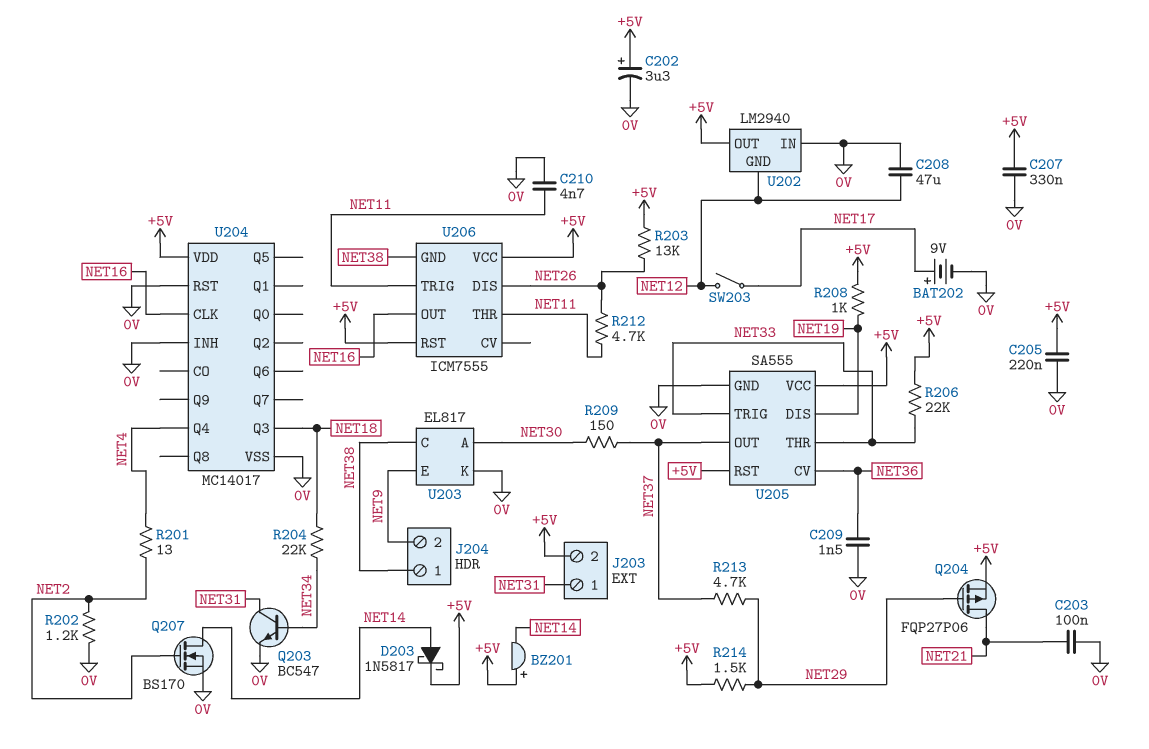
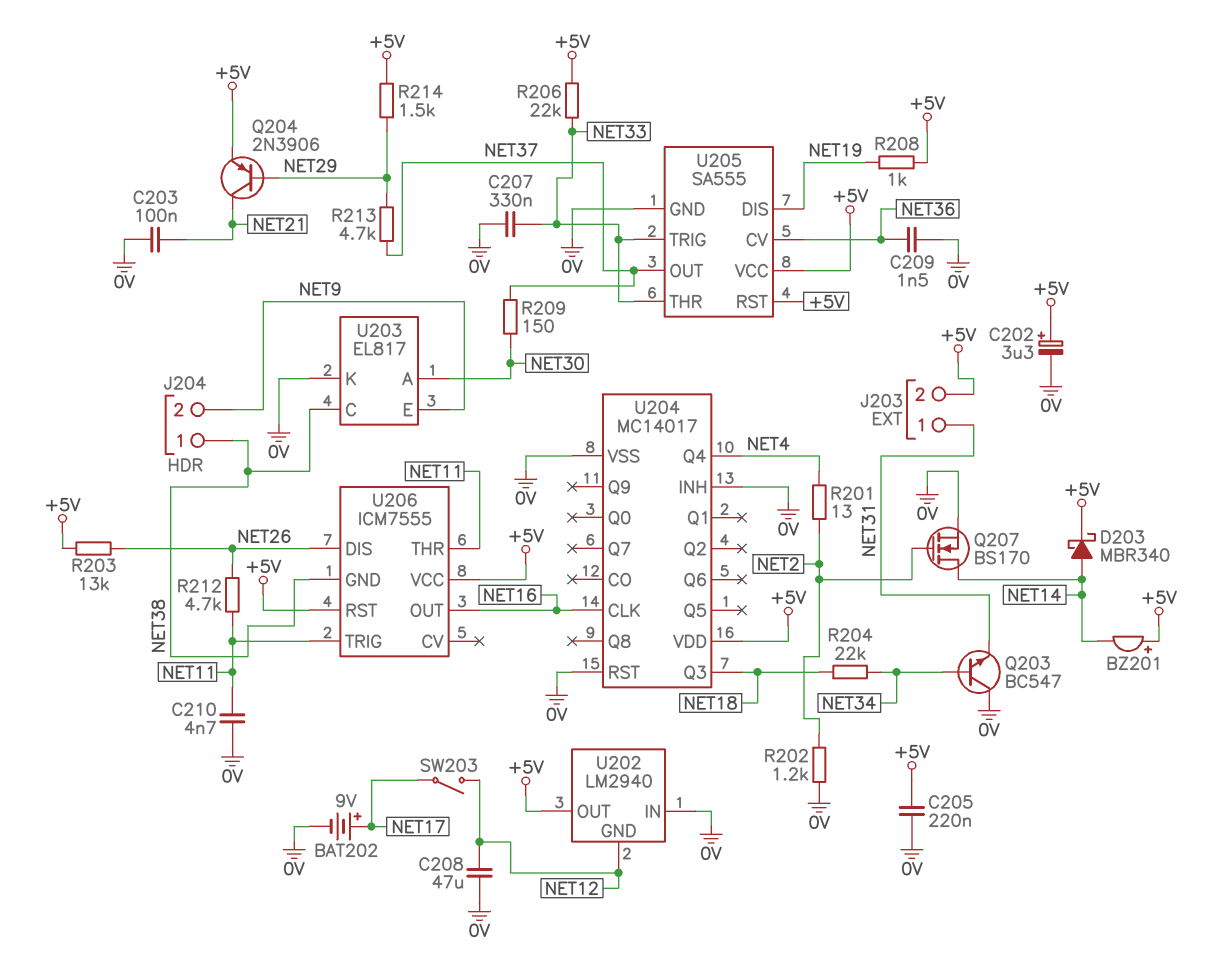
C207: 330nF (+5V, 0V) -> 330nF (0V, NET33)
D203: schottky 1N5817 (A NET14, K +5V) -> schottky MBR340 (A NET14, K +5V)
Q203: NPN BC547 (B NET34, C NET31, E 0V) -> NPN BC547 (B NET34, C 0V, E NET31)
Q204: PMOS FQP27P06 (G NET29, D NET21, S +5V) -> PNP 2N3906 (B NET29, C NET21, E +5V)

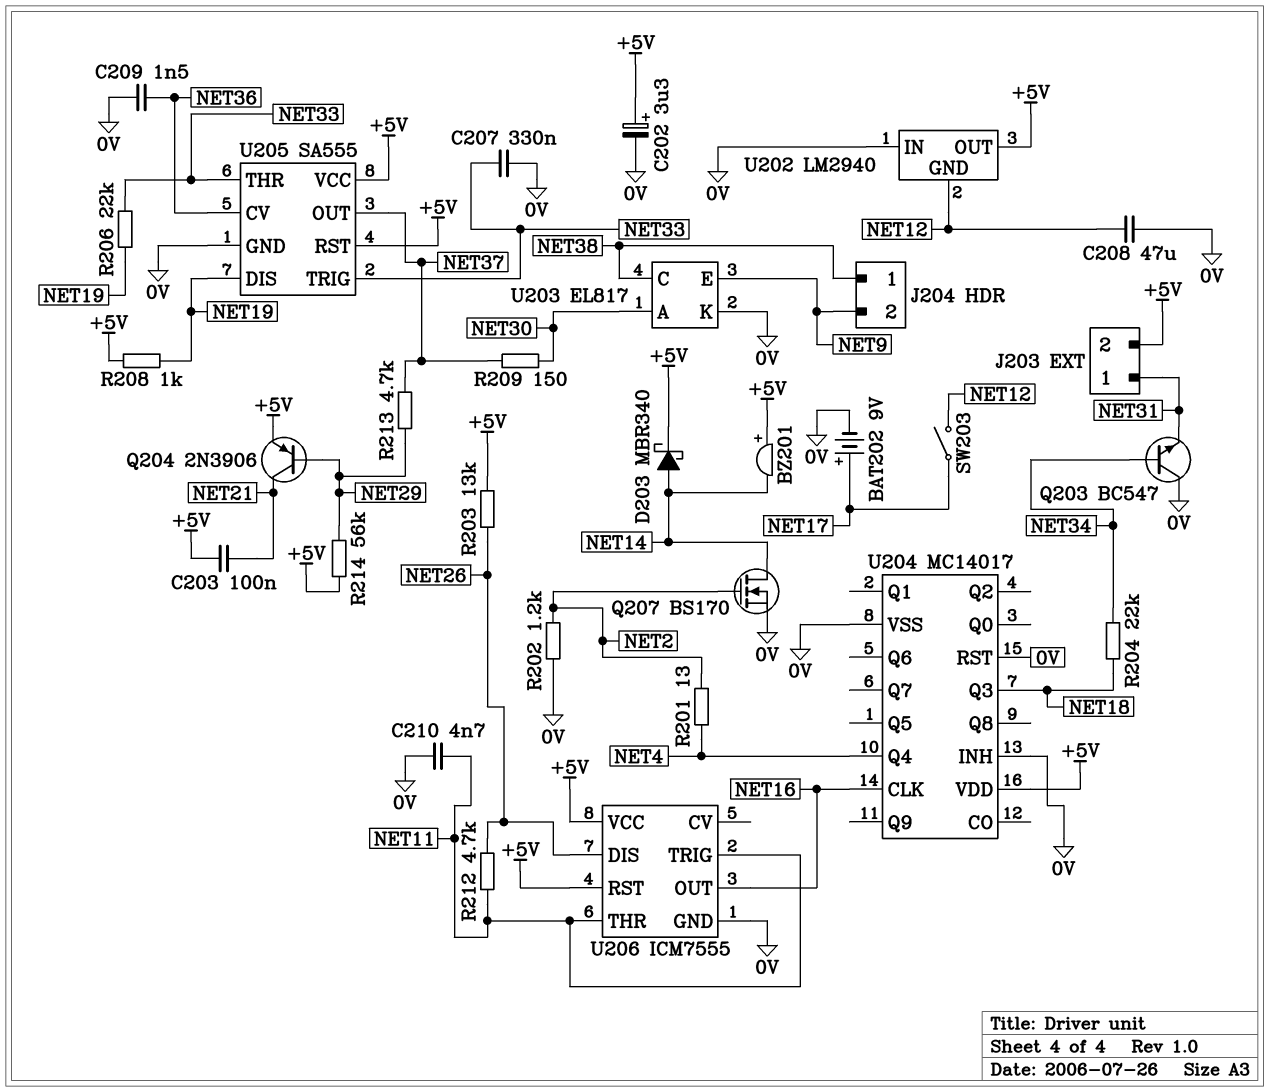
C203: 100nF (0V, NET21) -> 100nF (+5V, NET21)
C205: 220nF (+5V, 0V) -> none
R206: 22k (+5V, NET33) -> 22k (NET19, NET33)
R214: 1.5k (+5V, NET29) -> 56k (+5V, NET29)
U206 pin GND: NET38 -> 0V

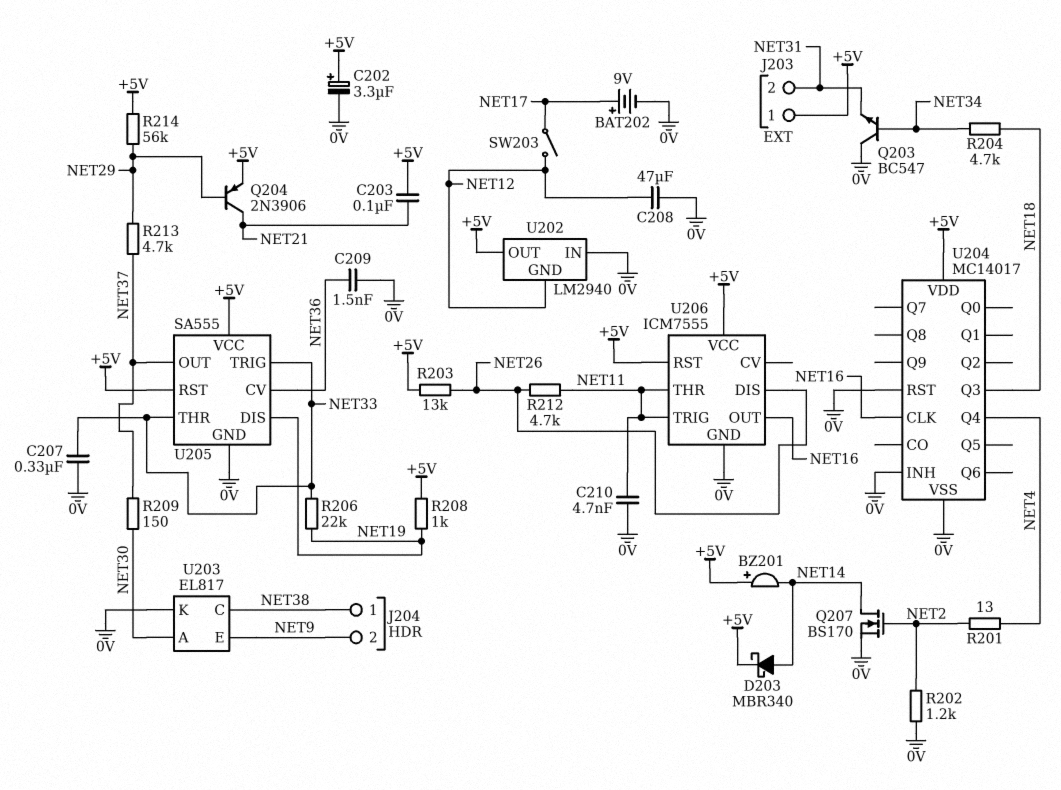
J203 pin 1: NET31 -> +5V
J203 pin 2: +5V -> NET31
R204: 22k (NET18, NET34) -> 4.7k (NET18, NET34)

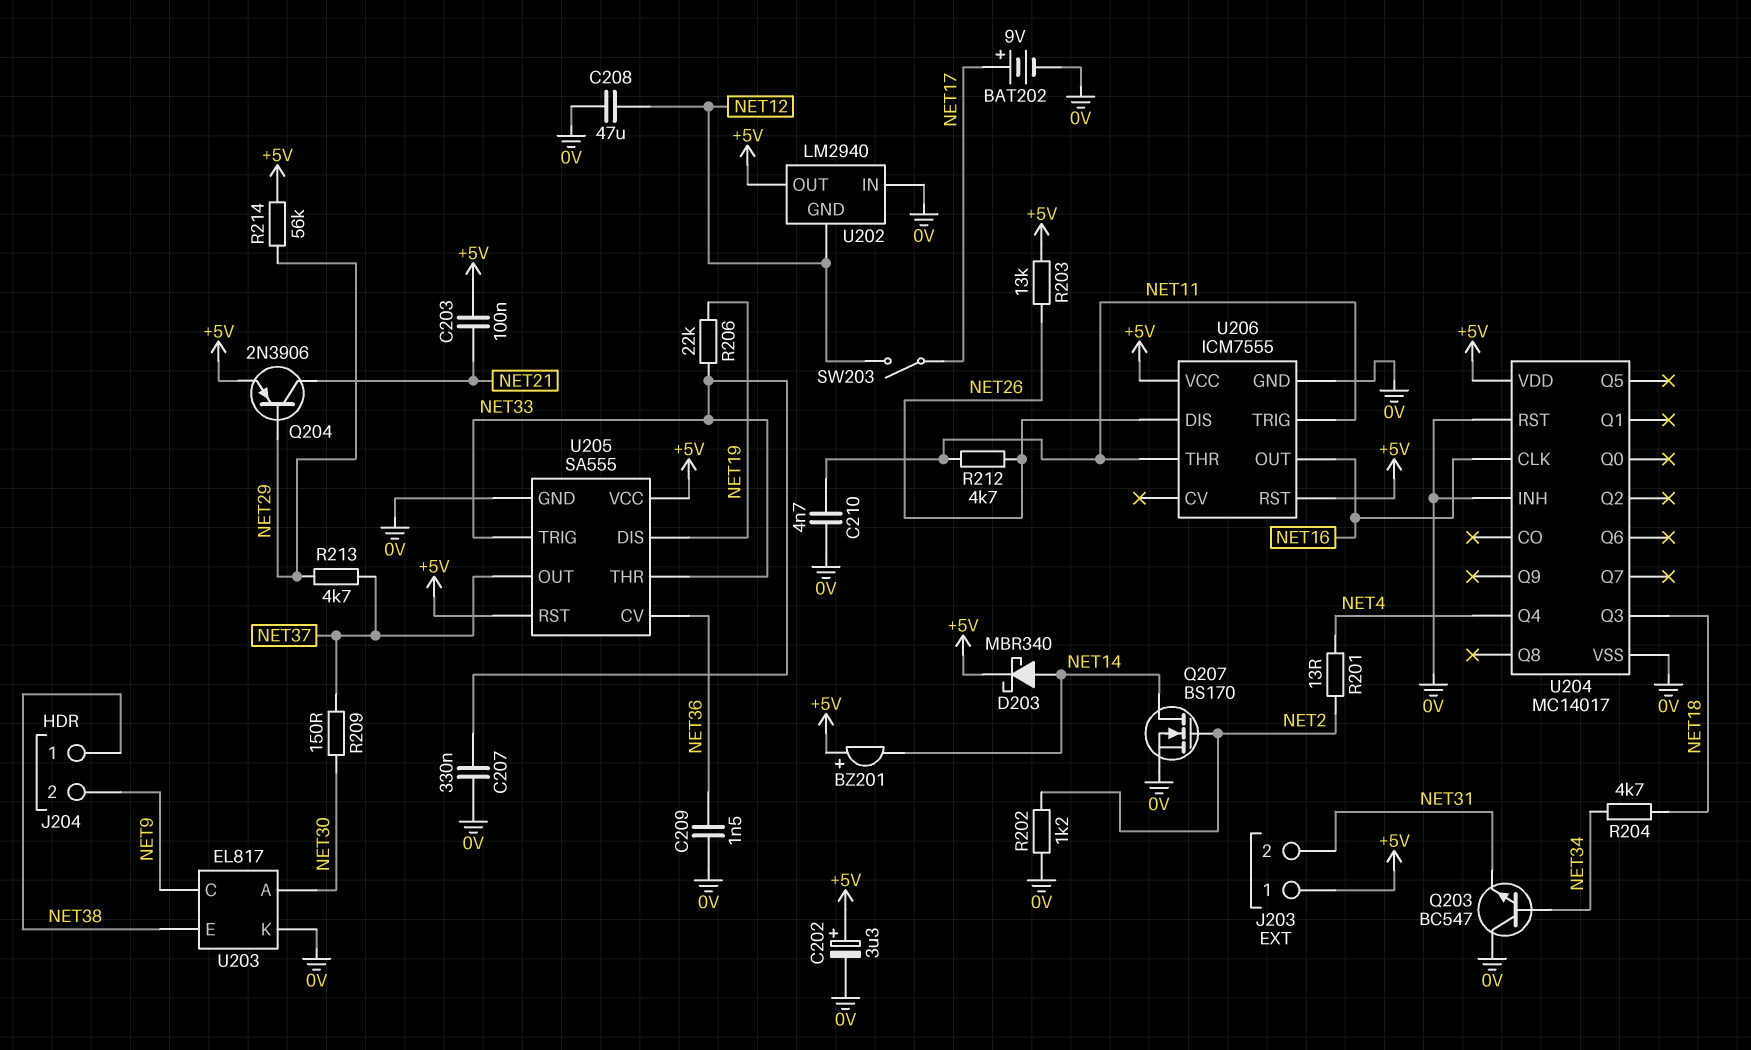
R208: 1k (+5V, NET19) -> none
U203 pin C: NET38 -> NET9
U203 pin E: NET9 -> NET38

